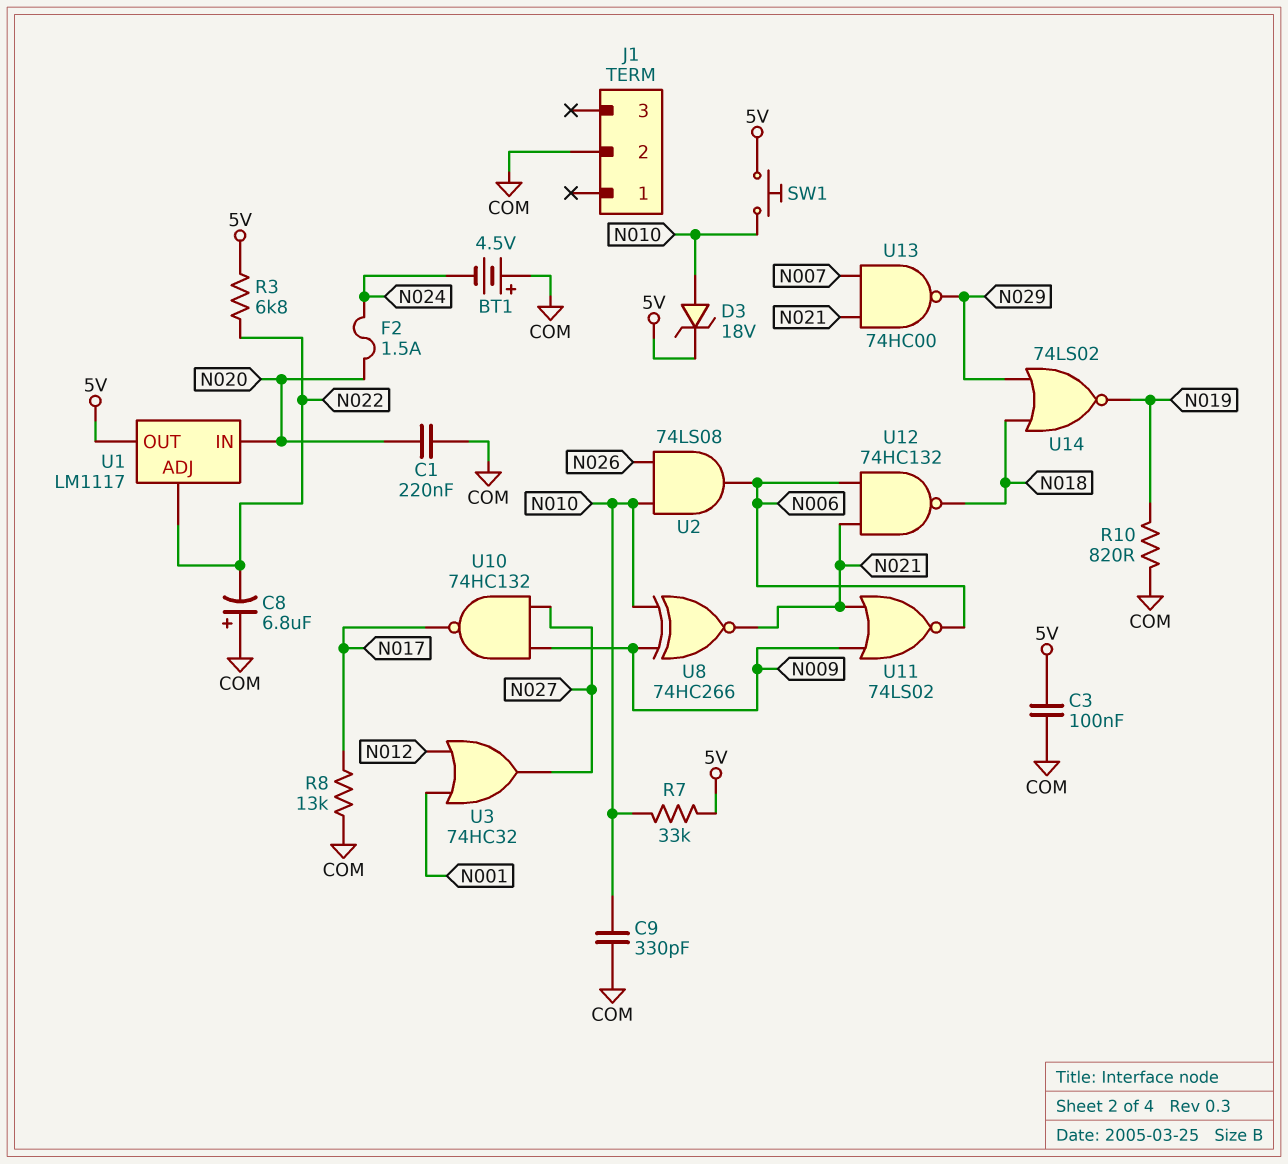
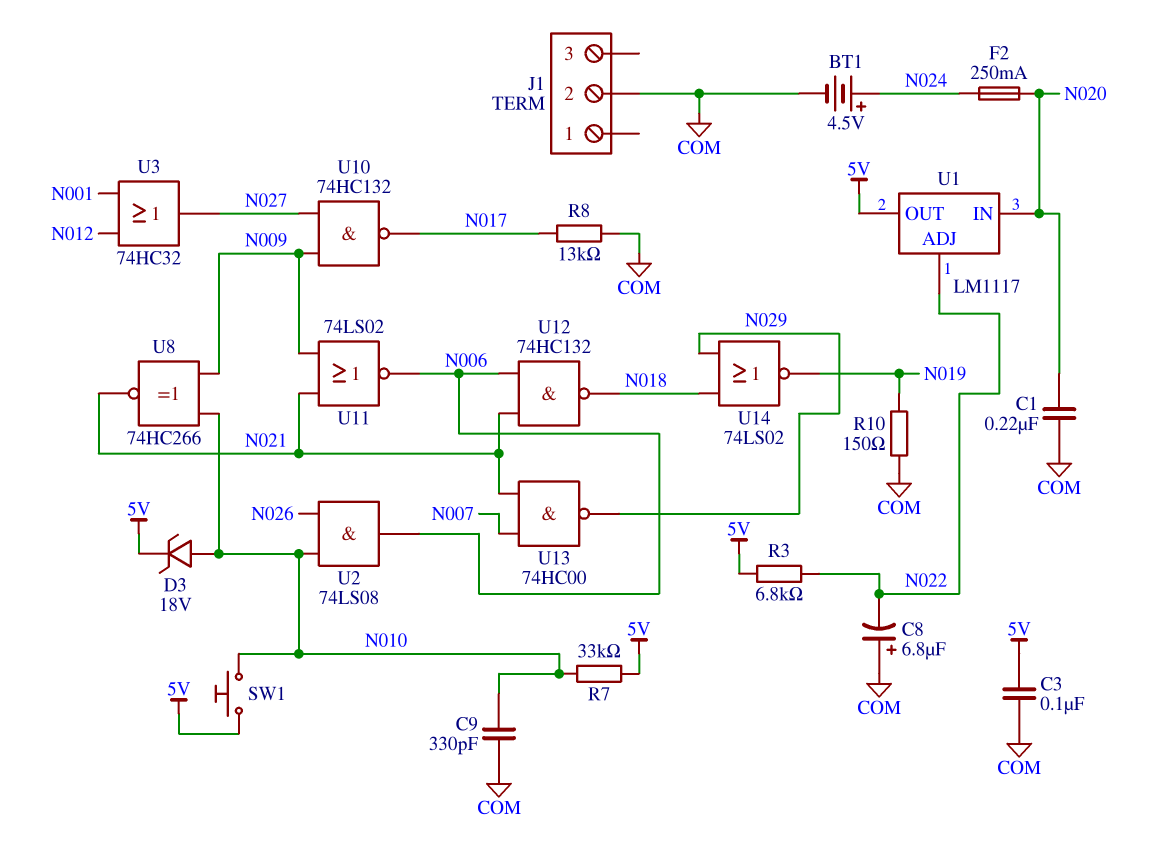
BT1: 4.5V (plus COM, minus N024) -> 4.5V (plus N024, minus COM)
F2: 1.5A (N020, N024) -> 250mA (N020, N024)
R10: 820 (COM, N019) -> 150 (COM, N019)

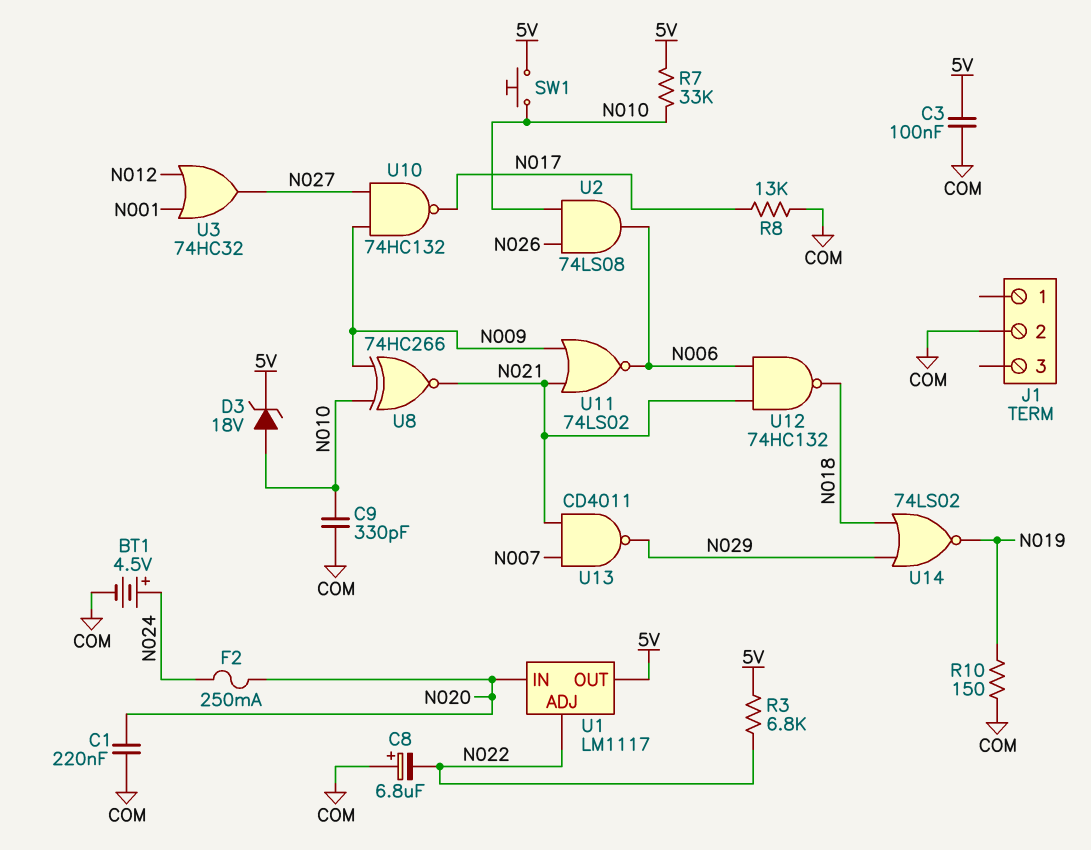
U13: NAND 74HC00 (in N007, in N021, out N029) -> NAND CD4011 (in N007, in N021, out N029)

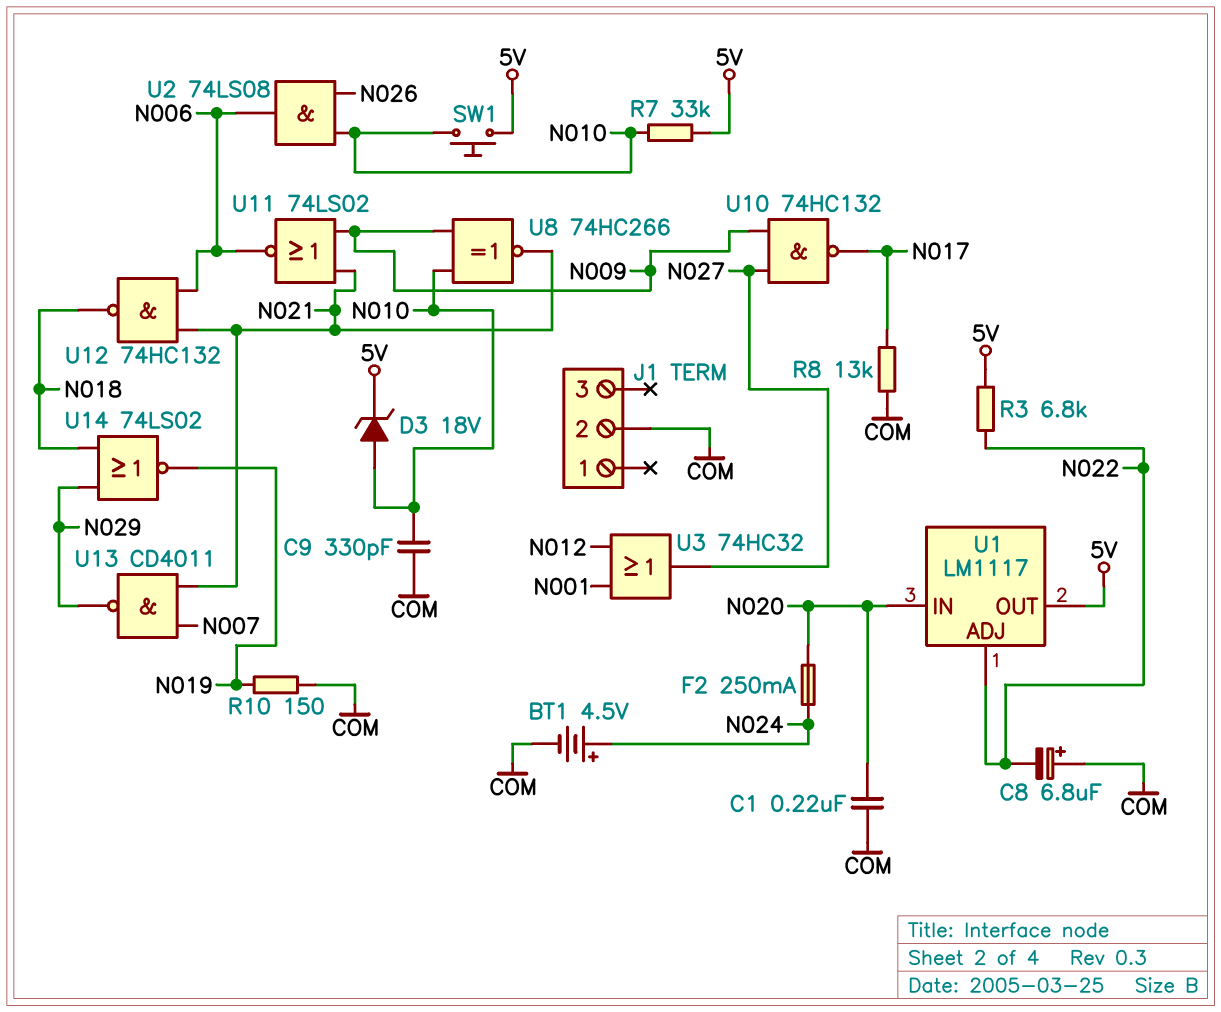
C3: 100nF (5V, COM) -> none

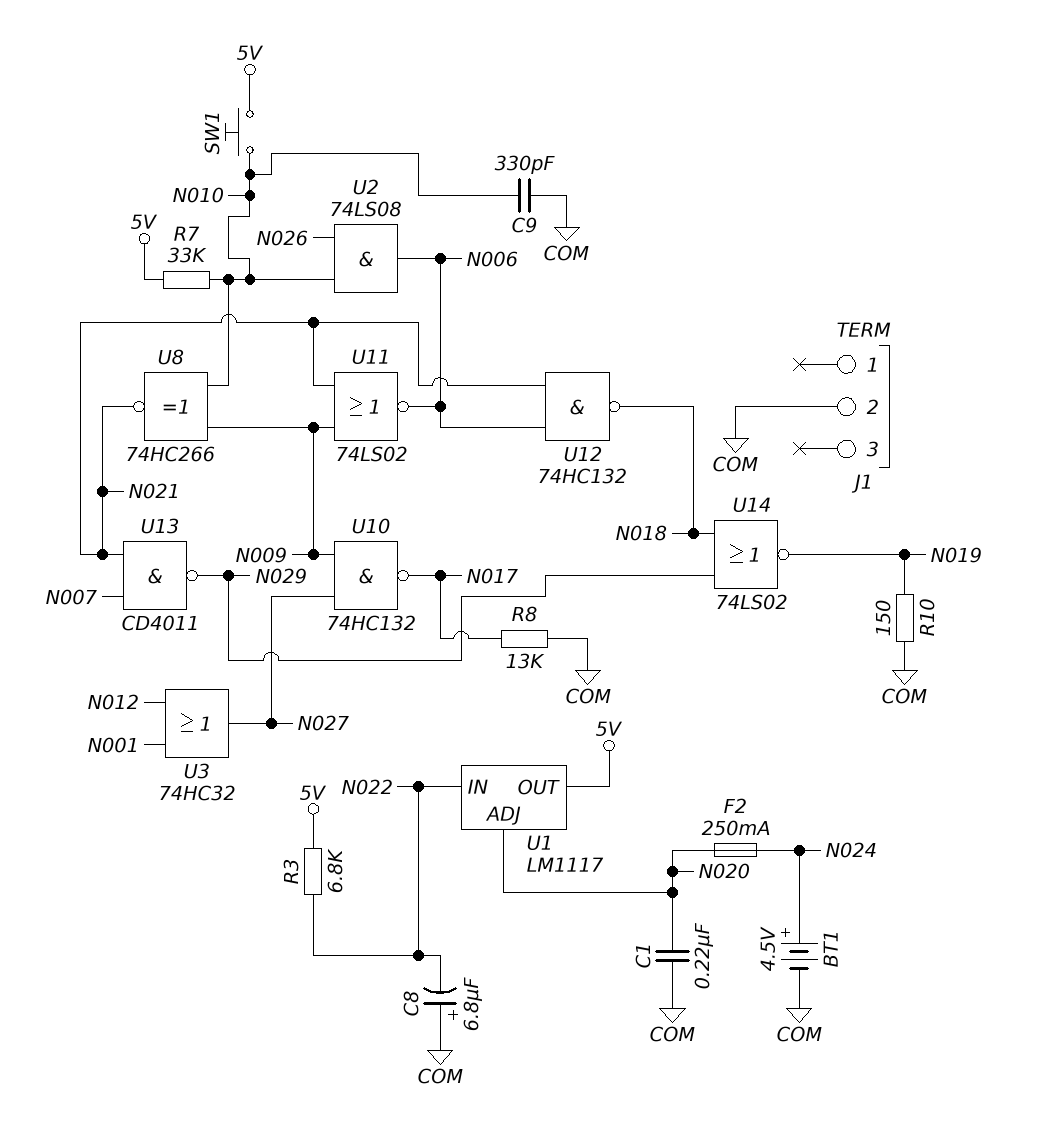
D3: zener 18V (A N010, K 5V) -> none
U1 pin ADJ: N022 -> N020
U1 pin IN: N020 -> N022

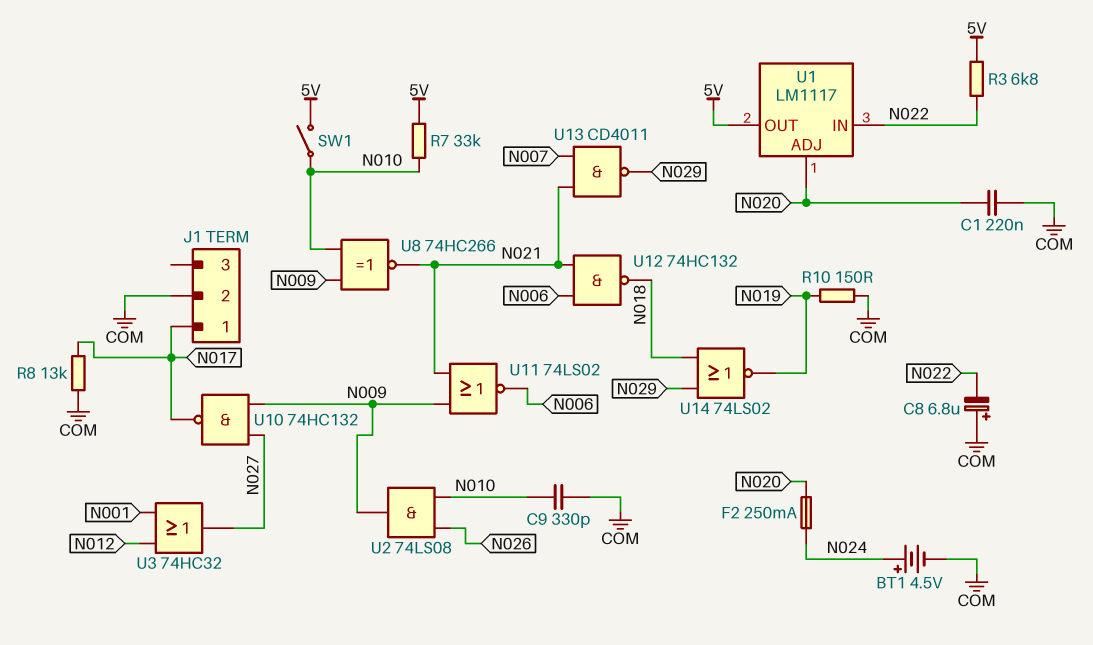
J1 pin 1: none -> N017
SW1: button (5V, N010) -> switch (5V, N010)
U2: AND 74LS08 (in N010, in N026, out N006) -> AND 74LS08 (in N010, in N026, out N009)

